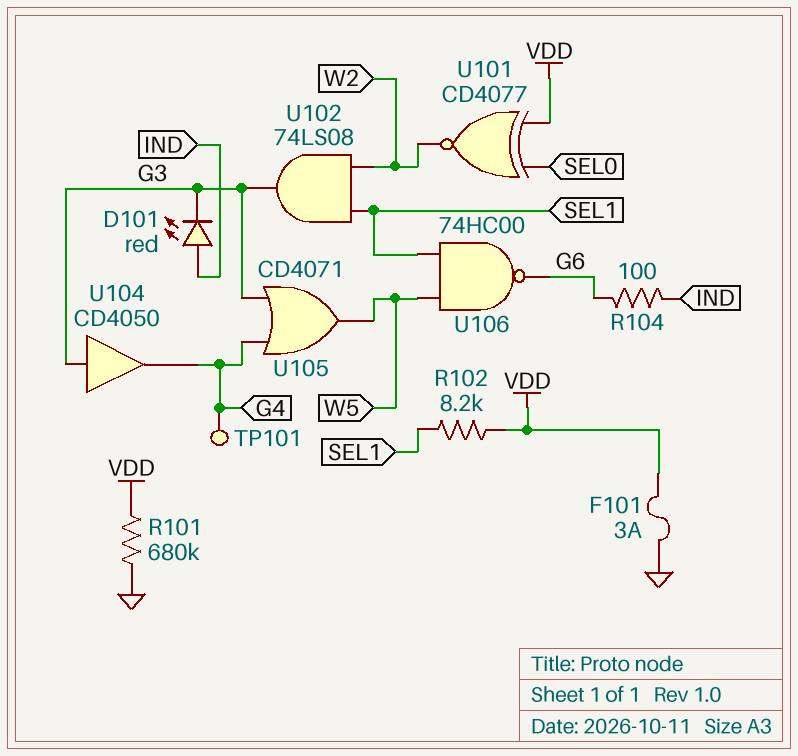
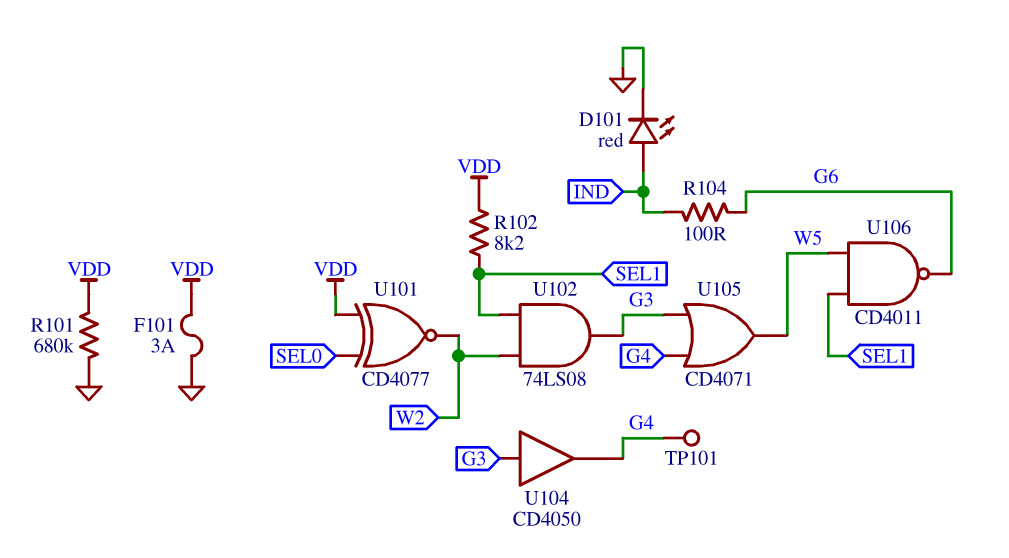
D101: LED red (A IND, K G3) -> LED red (A IND, K GND)
U106: NAND 74HC00 (in SEL1, in W5, out G6) -> NAND CD4011 (in SEL1, in W5, out G6)

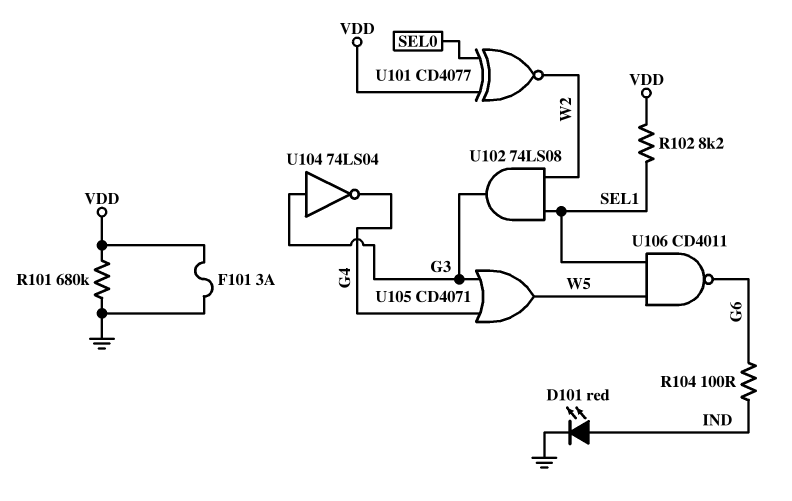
TP101: test point (G4) -> none
U104: buffer CD4050 (in G3, out G4) -> NOT 74LS04 (in G3, out G4)

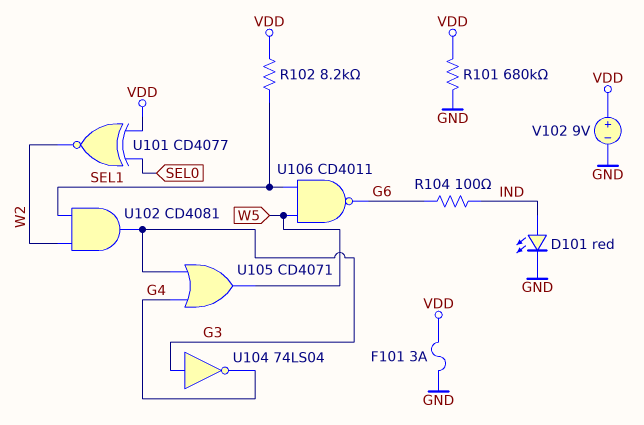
U102: AND 74LS08 (in SEL1, in W2, out G3) -> AND CD4081 (in SEL1, in W2, out G3)
V102: none -> 9V (plus VDD, minus GND)

